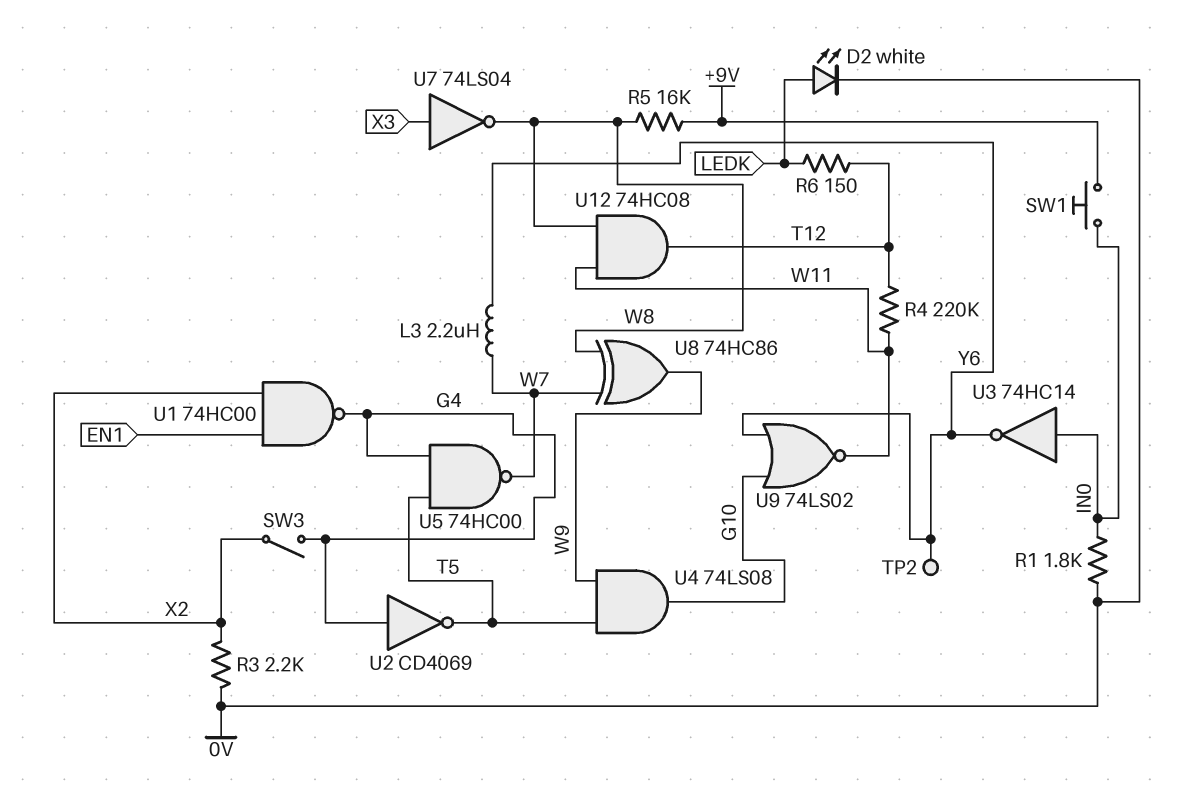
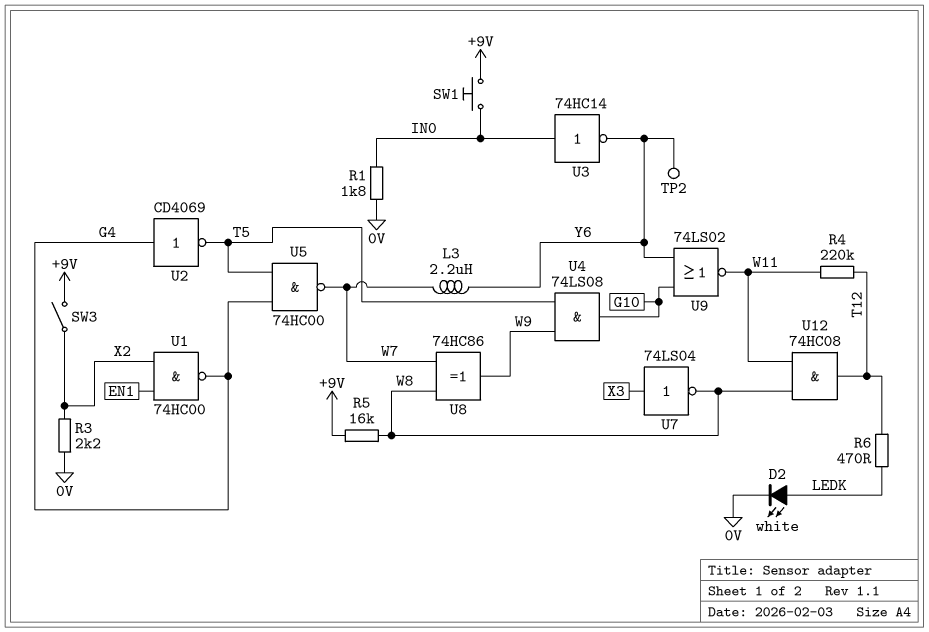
R6: 150 (LEDK, T12) -> 470 (LEDK, T12)
SW3: switch (G4, X2) -> switch (+9V, X2)

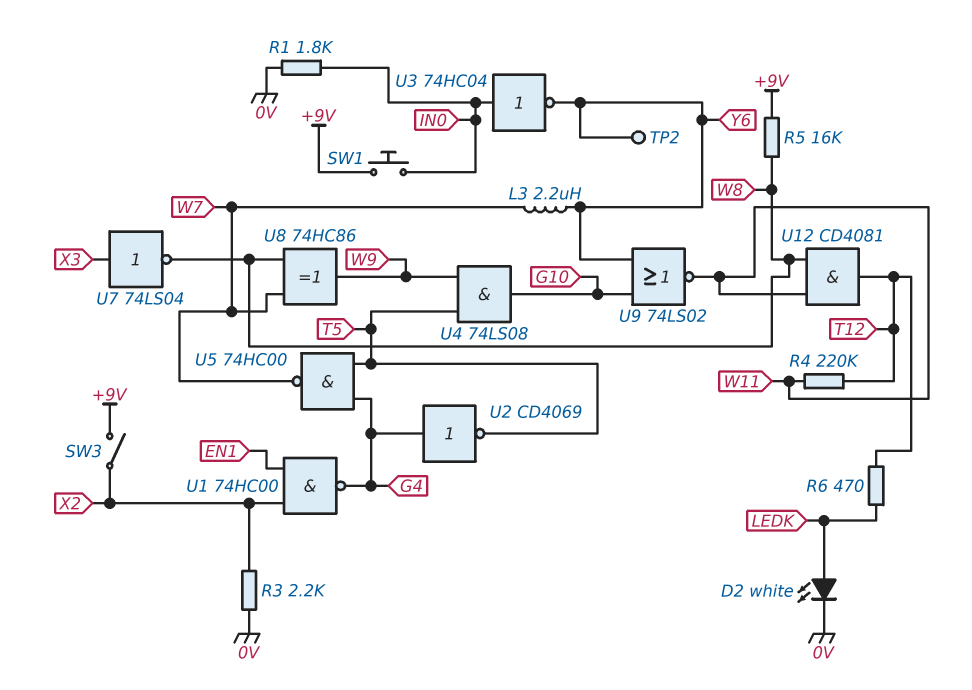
U3: NOT 74HC14 (in IN0, out Y6) -> NOT 74HC04 (in IN0, out Y6)
U12: AND 74HC08 (in W8, in W11, out T12) -> AND CD4081 (in W8, in W11, out T12)

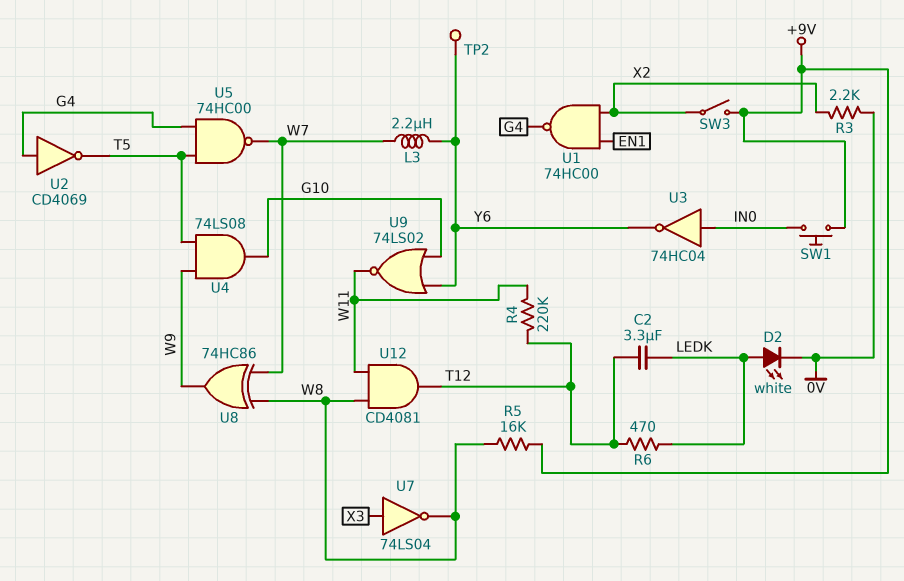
C2: none -> 3.3uF (LEDK, T12)
R1: 1.8k (0V, IN0) -> none

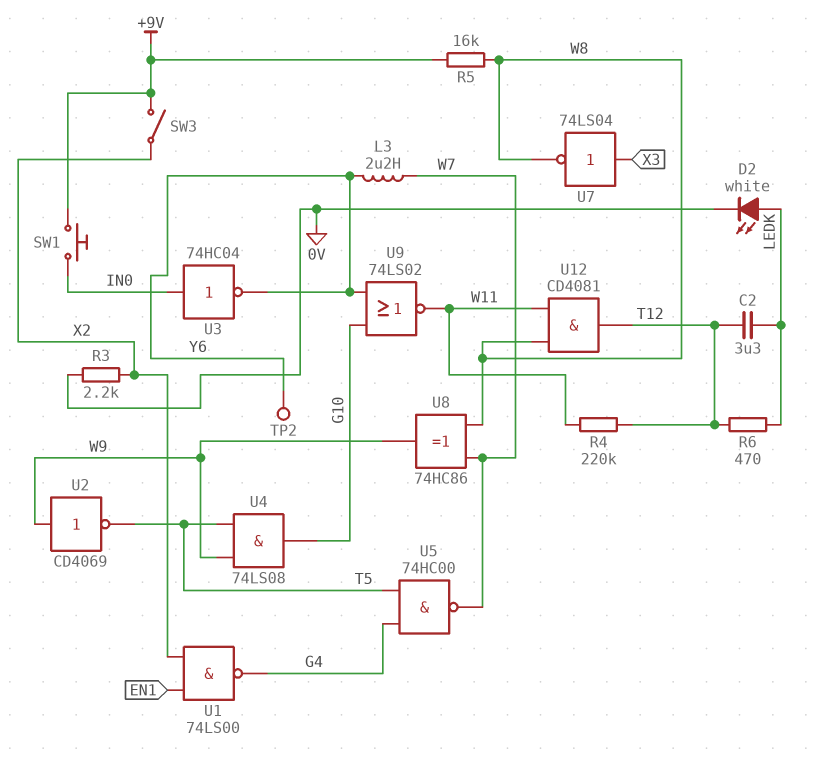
U1: NAND 74HC00 (in EN1, in X2, out G4) -> NAND 74LS00 (in EN1, in X2, out G4)
U2: NOT CD4069 (in G4, out T5) -> NOT CD4069 (in W9, out T5)

